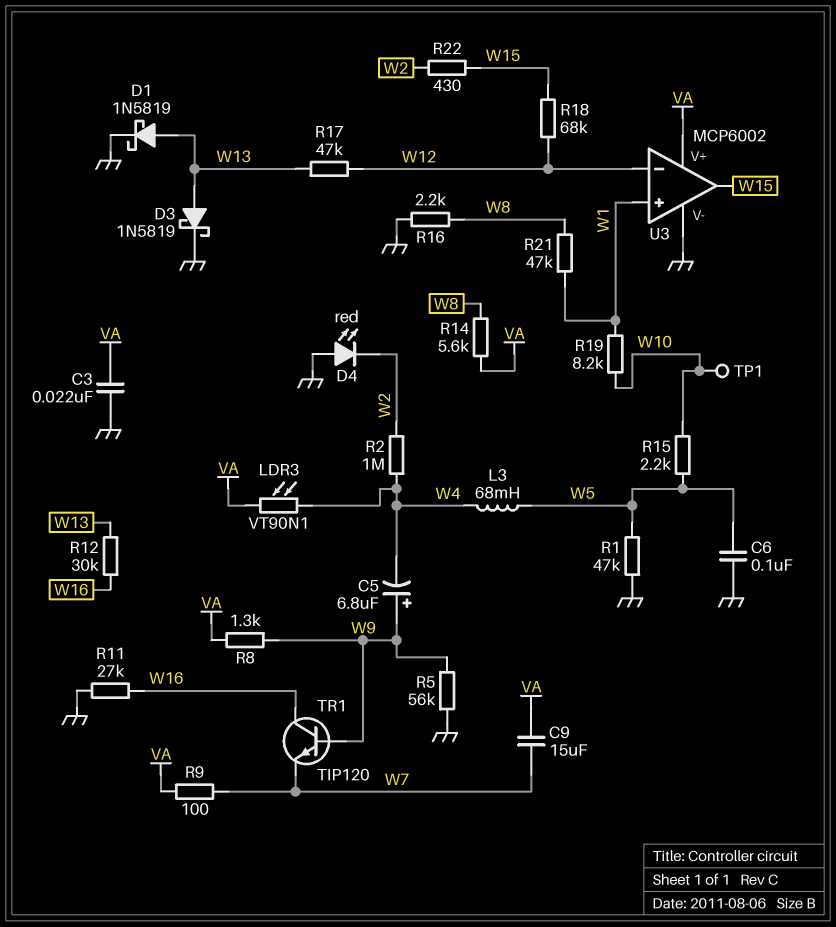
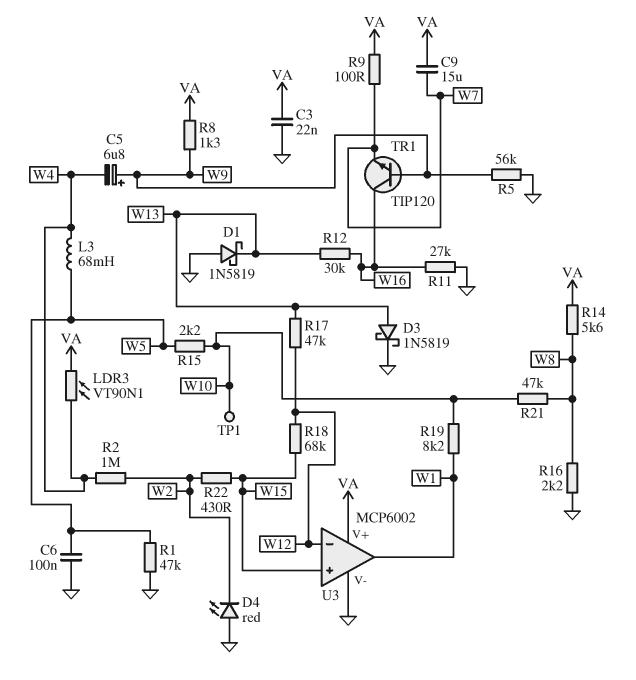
D1: schottky 1N5819 (A W13, K GND) -> schottky 1N5819 (A GND, K W13)
R21: 47k (W1, W8) -> 47k (W8, W10)
U3 pin in+: W1 -> W15
U3 pin out: W15 -> W1

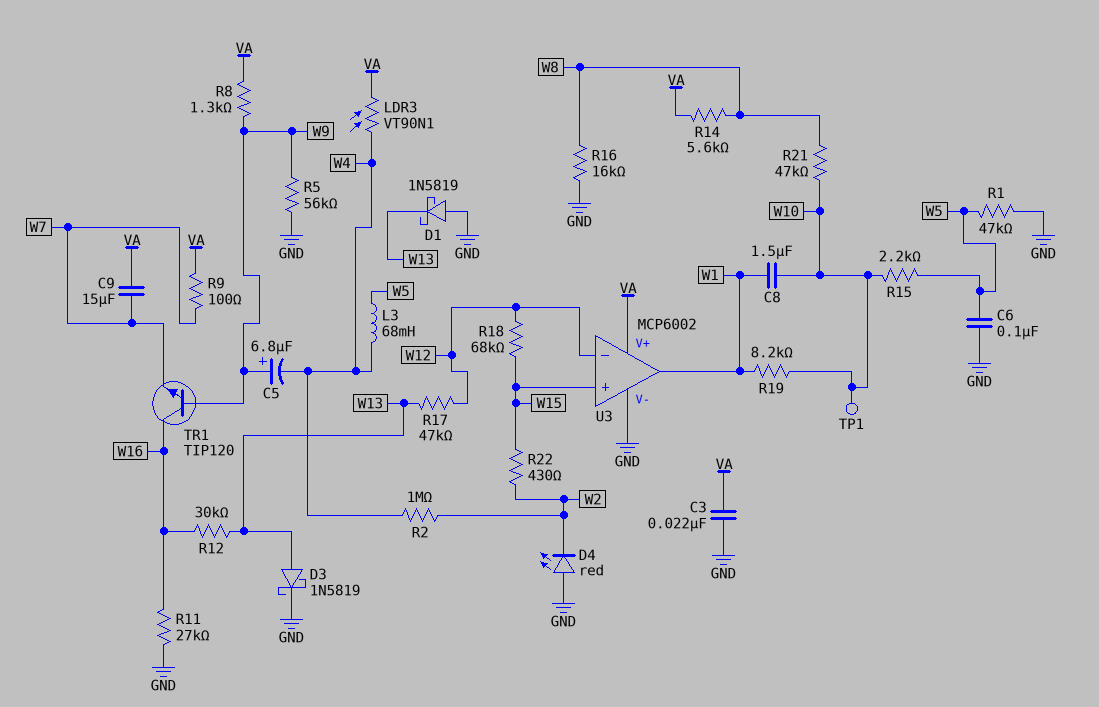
C8: none -> 1.5uF (W1, W10)
R16: 2.2k (GND, W8) -> 16k (GND, W8)

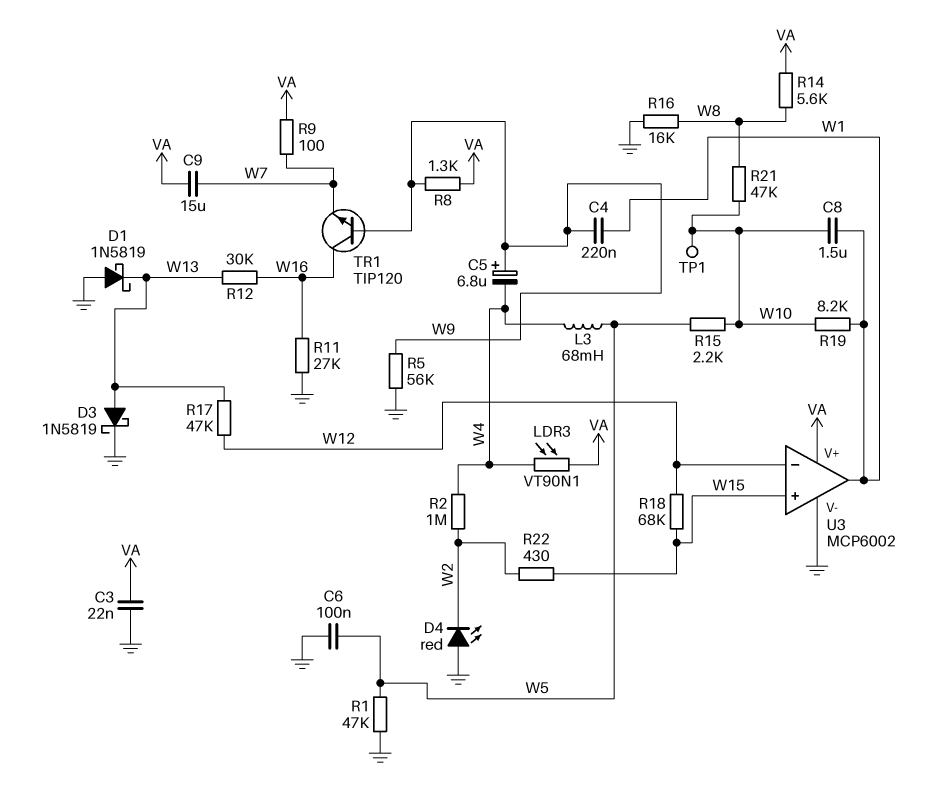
C4: none -> 220nF (W1, W9)

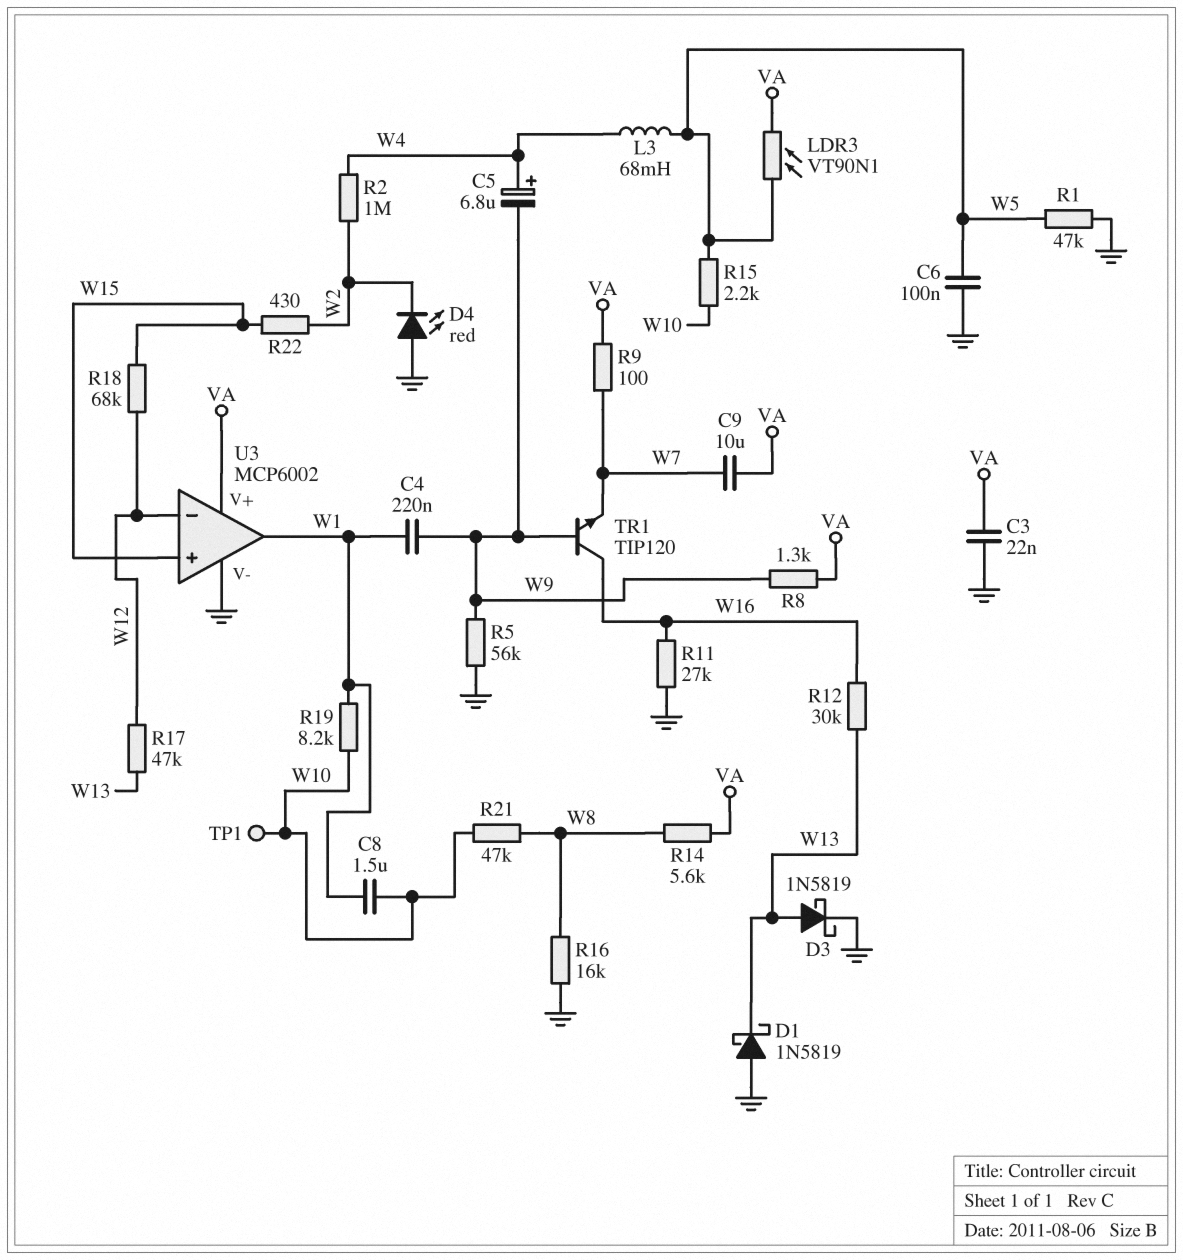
C5: 6.8uF (plus W9, minus W4) -> 6.8uF (plus W4, minus W9)
C9: 15uF (VA, W7) -> 10uF (VA, W7)
LDR3: VT90N1 (VA, W4) -> VT90N1 (VA, W5)

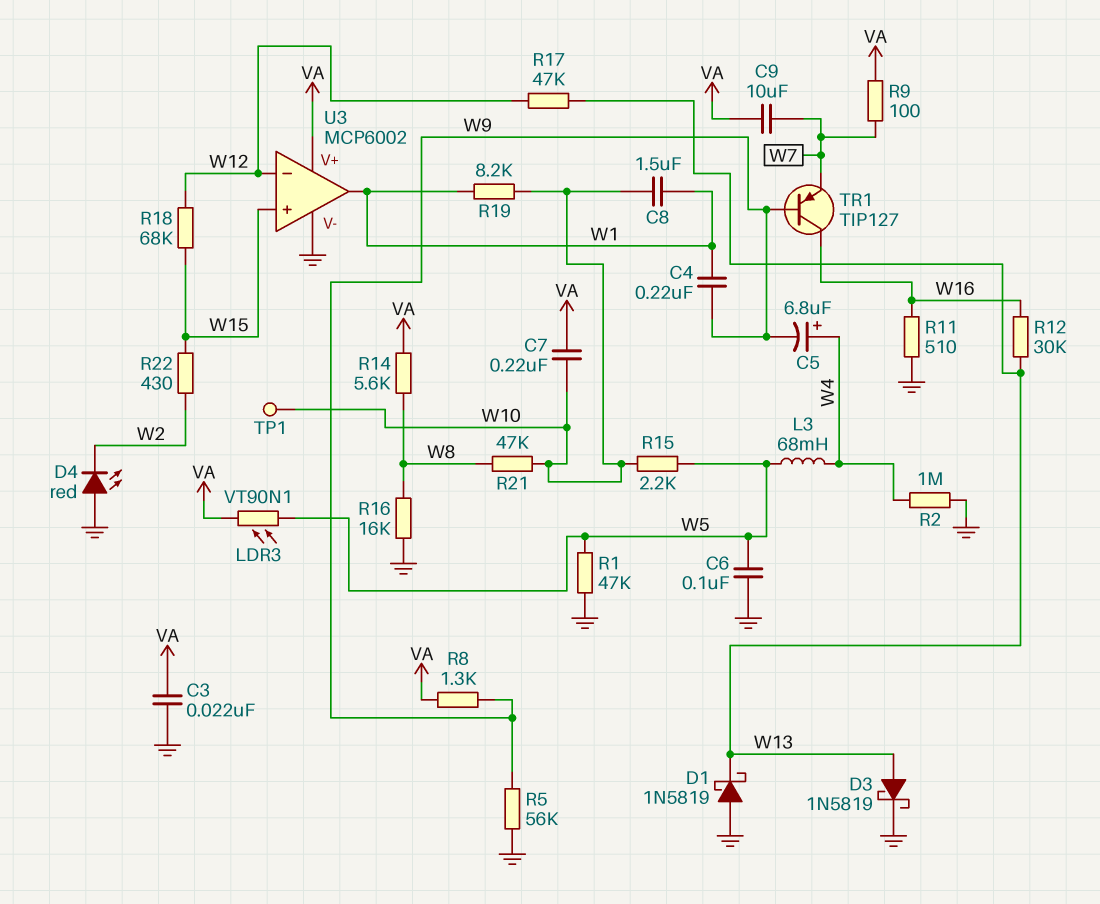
C7: none -> 220nF (VA, W10)
R2: 1M (W2, W4) -> 1M (GND, W4)
R11: 27k (GND, W16) -> 510 (GND, W16)
TR1: NPN TIP120 (B W9, C W16, E W7) -> PNP TIP127 (B W9, C W16, E W7)

